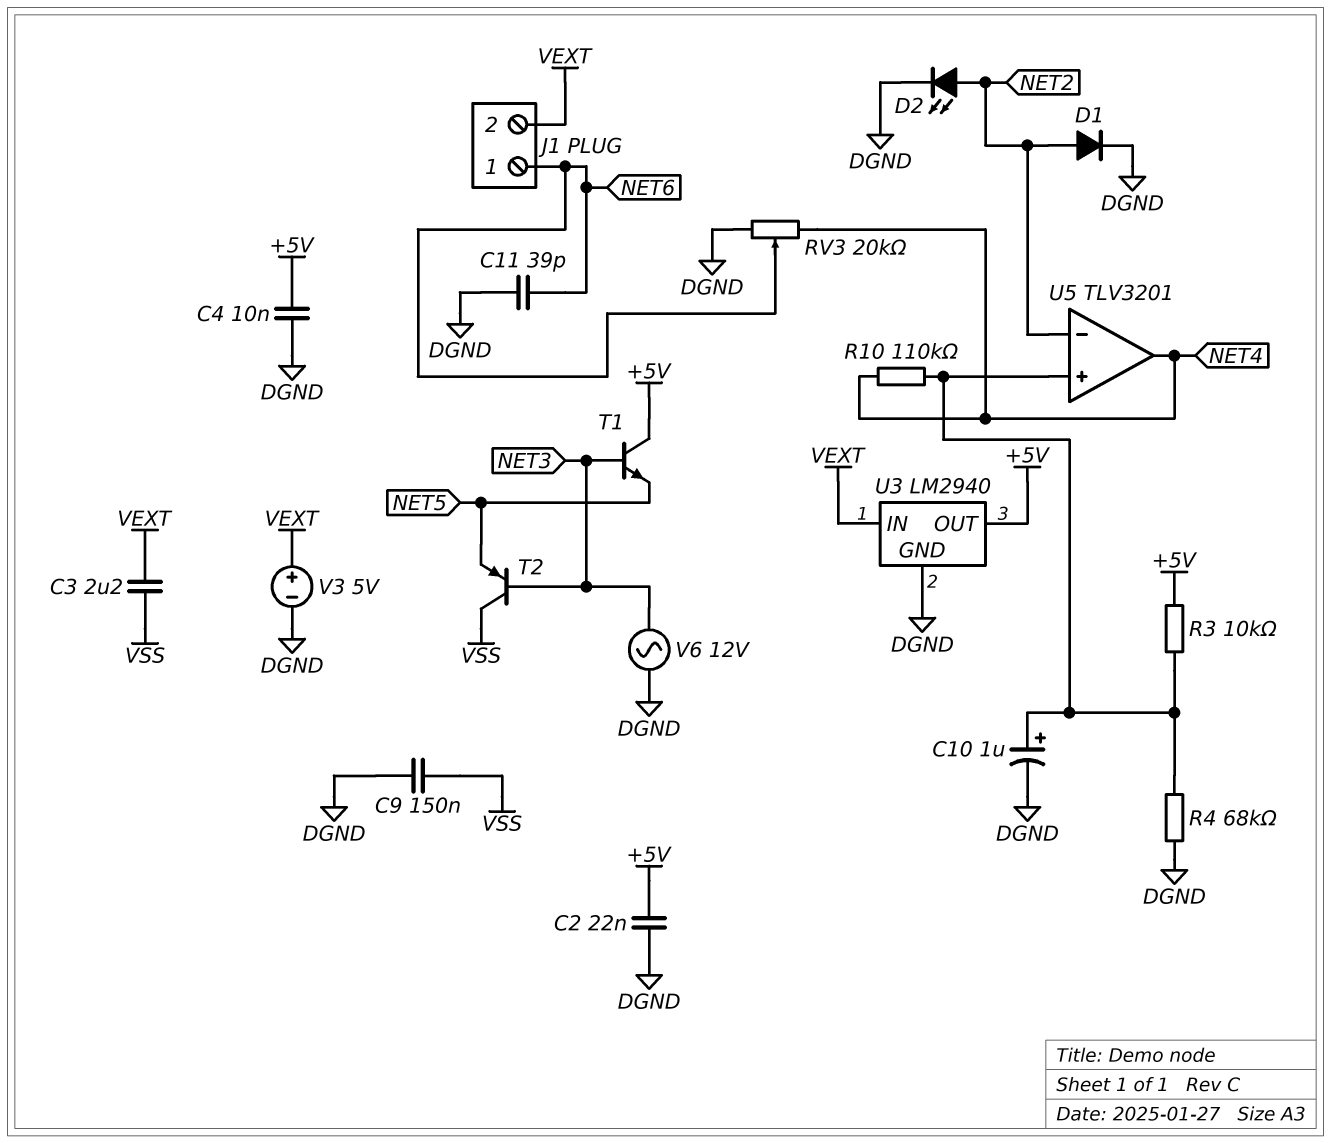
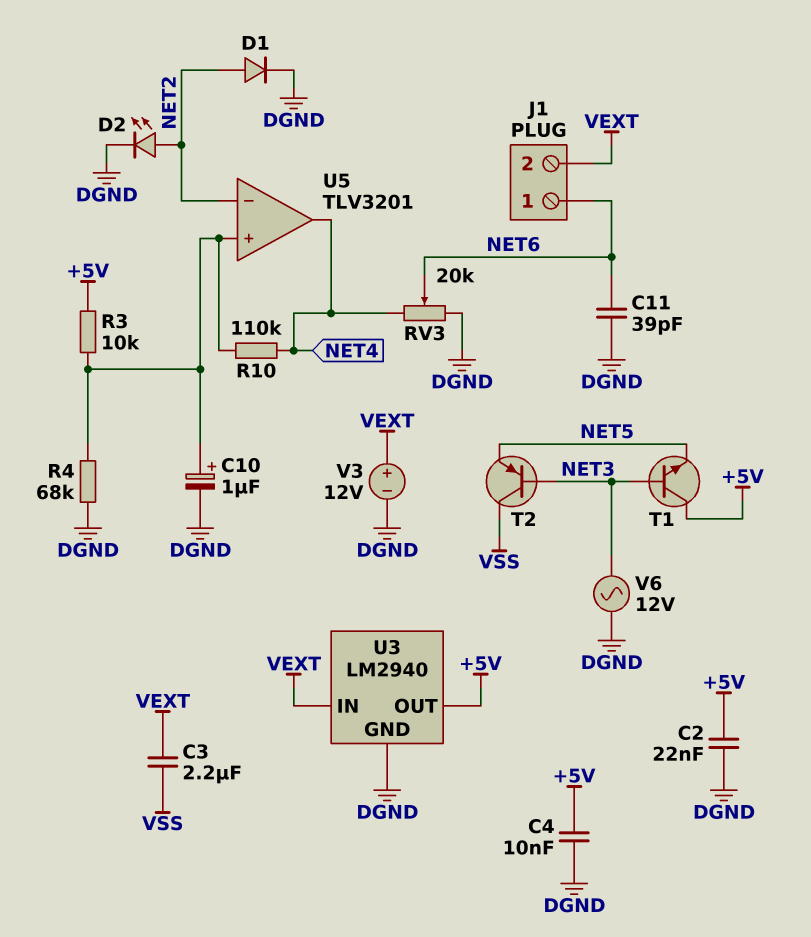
C9: 150nF (DGND, VSS) -> none
V3: 5V (plus VEXT, minus DGND) -> 12V (plus VEXT, minus DGND)

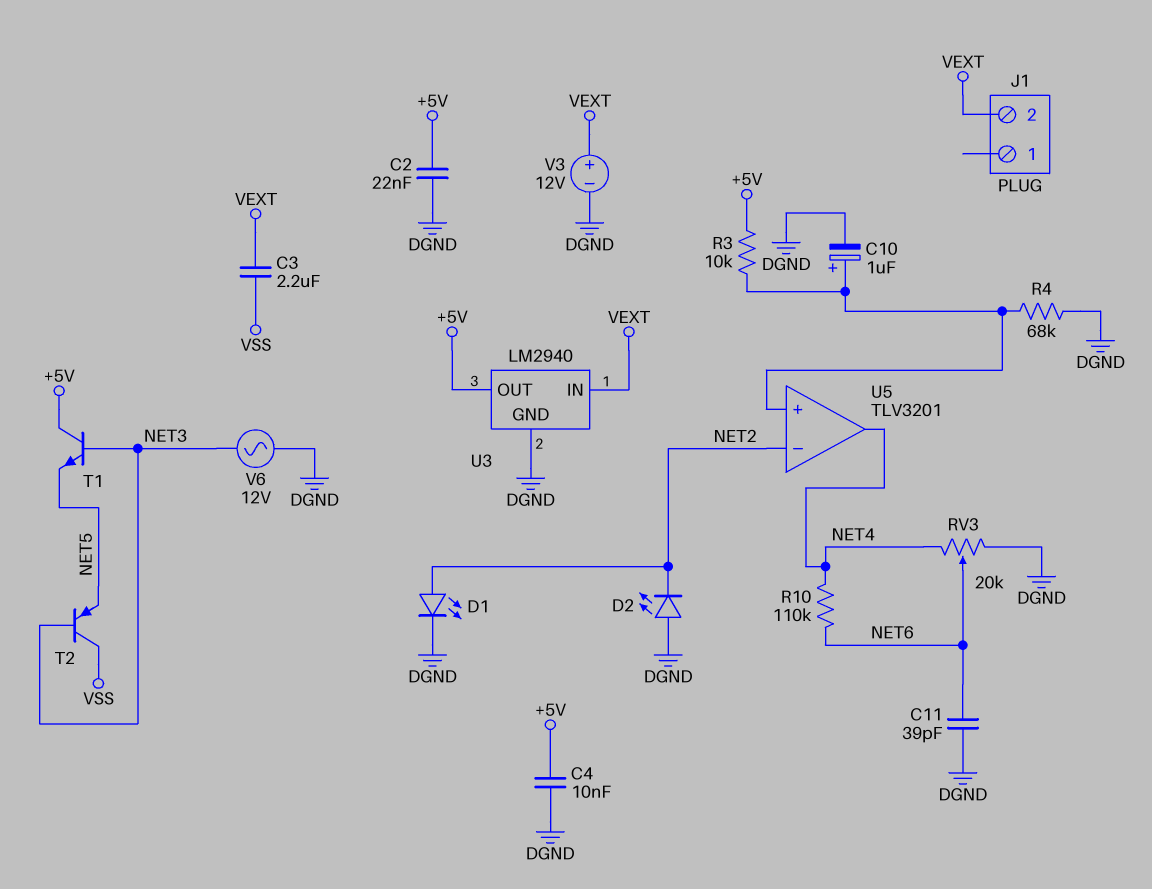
D1: diode (A NET2, K DGND) -> LED (A NET2, K DGND)
D2: LED (A NET2, K DGND) -> LED (A DGND, K NET2)
J1 pin 1: NET6 -> none
R10: 110k (NET4, U5/in+) -> 110k (NET4, NET6)

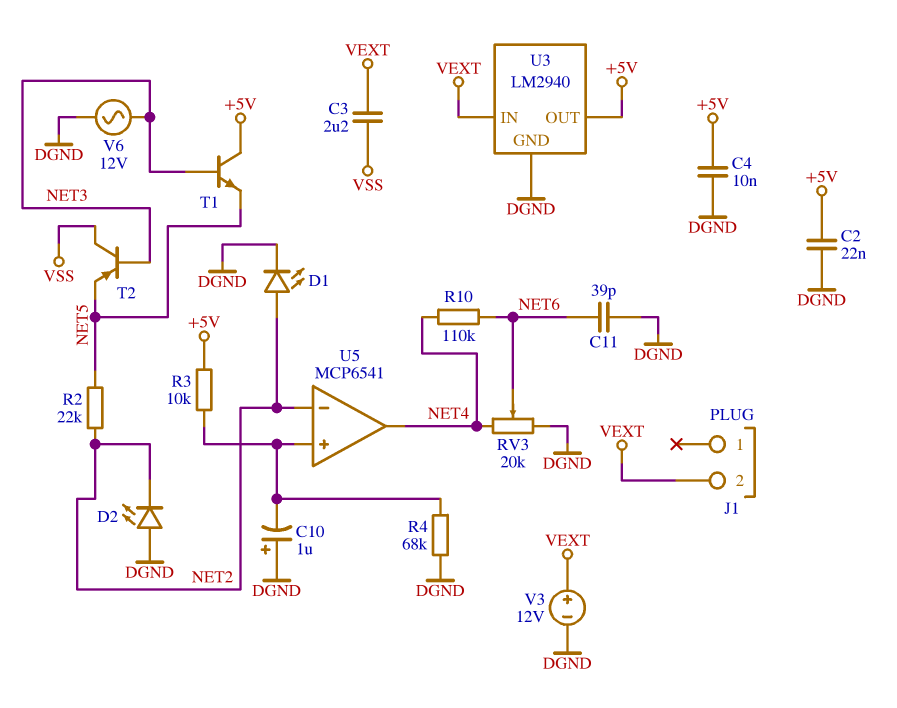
C10: 1uF (plus U5/in+, minus DGND) -> 1uF (plus DGND, minus U5/in+)
R2: none -> 22k (NET2, NET5)
U5: TLV3201 -> MCP6541

